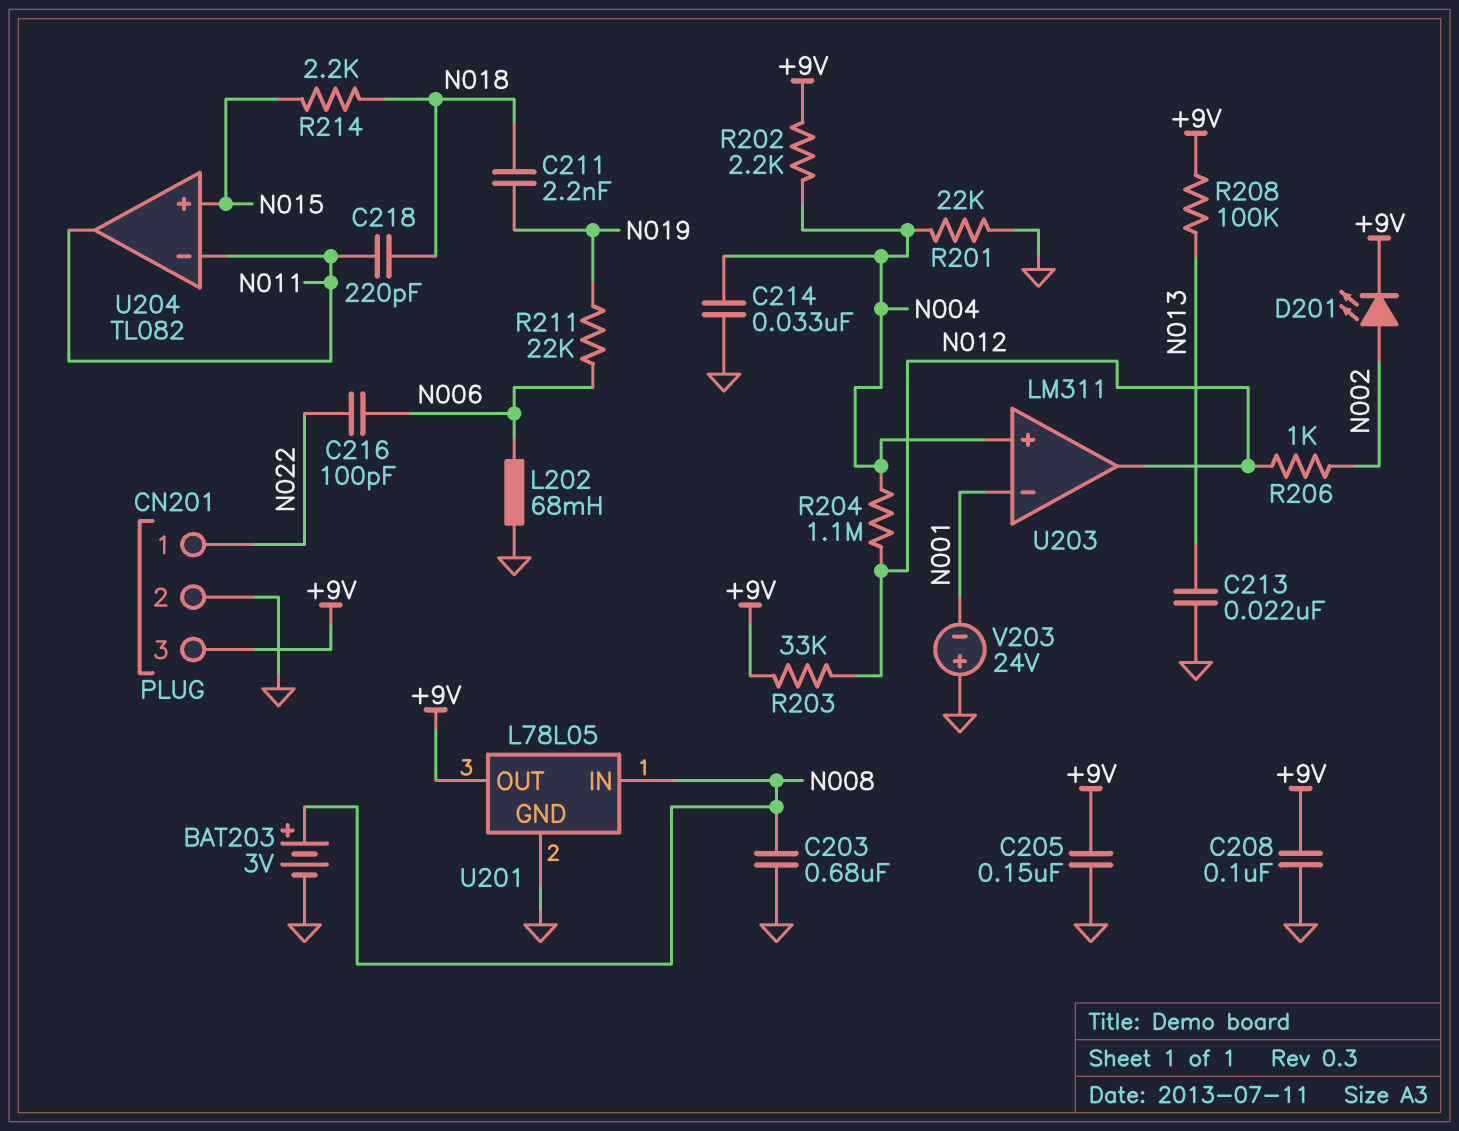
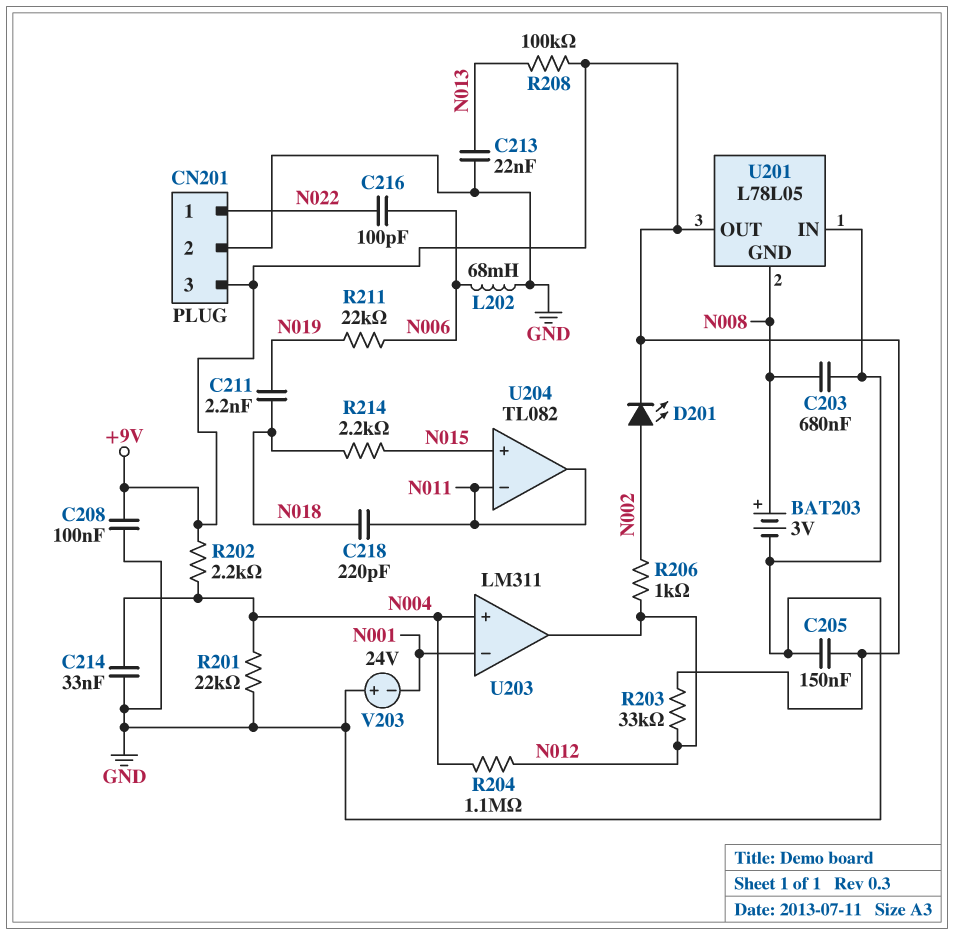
U201 pin GND: GND -> N008
U201 pin IN: N008 -> GND

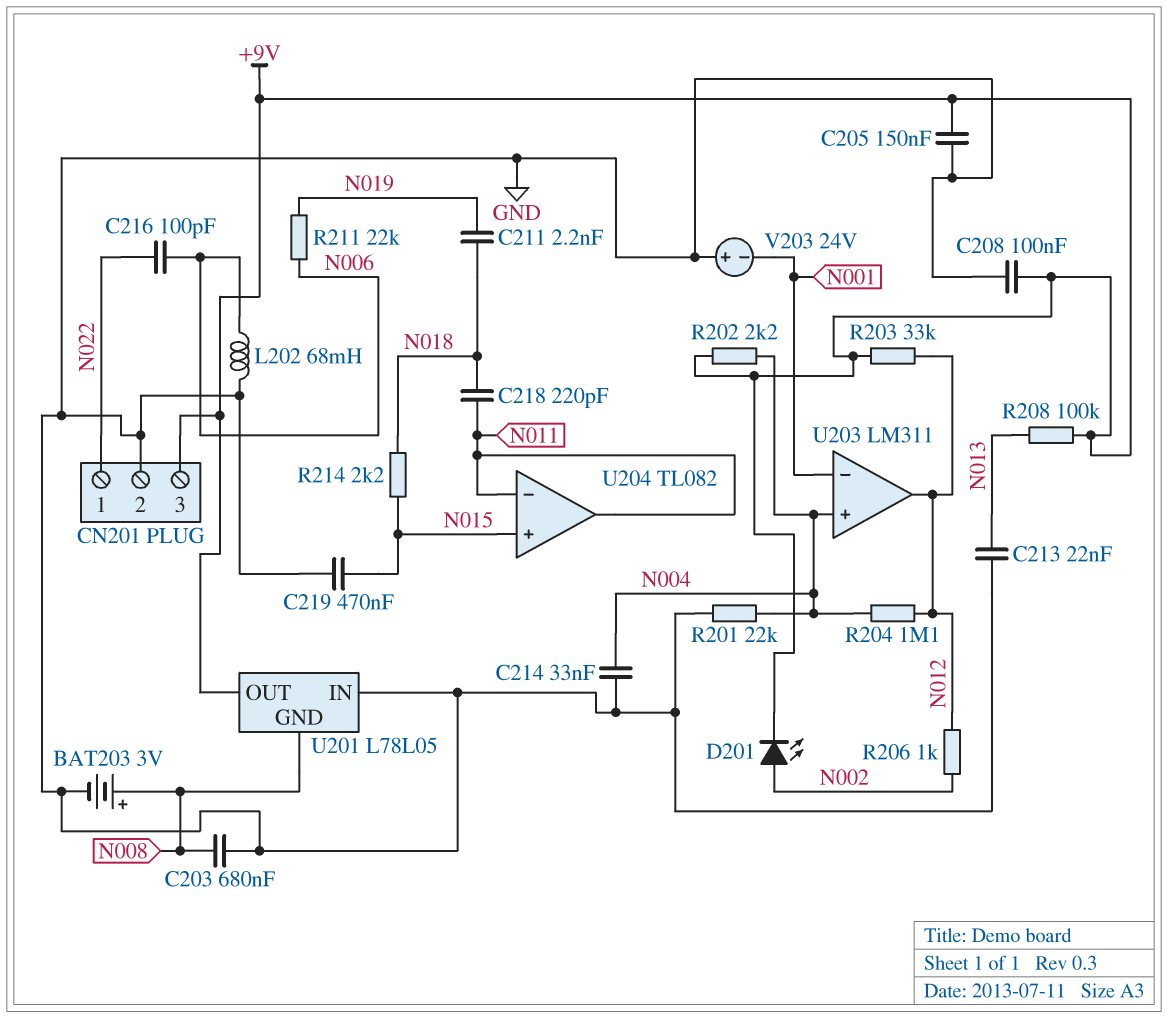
C219: none -> 470nF (GND, N015)

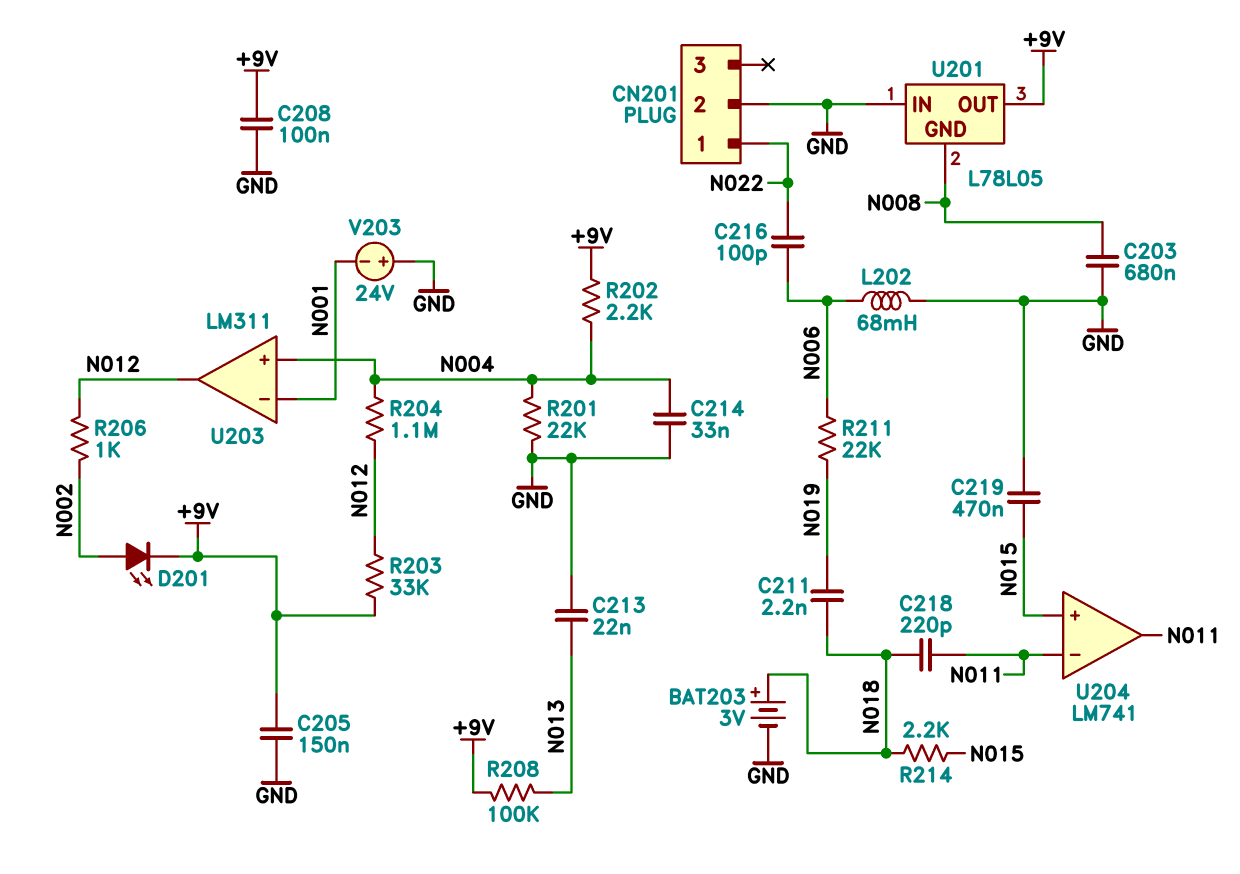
BAT203: 3V (plus N008, minus GND) -> 3V (plus N018, minus GND)
CN201 pin 3: +9V -> none
U204: TL082 -> LM741

